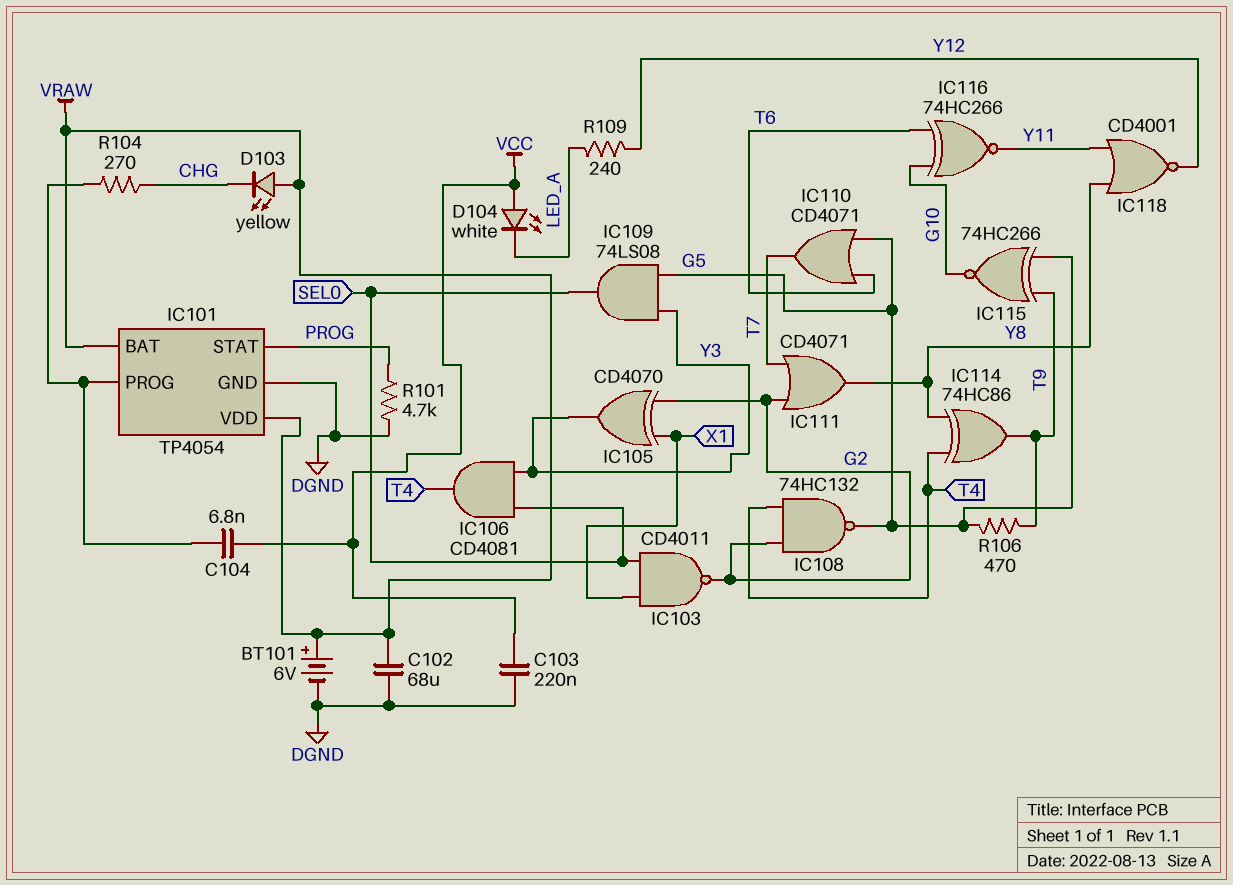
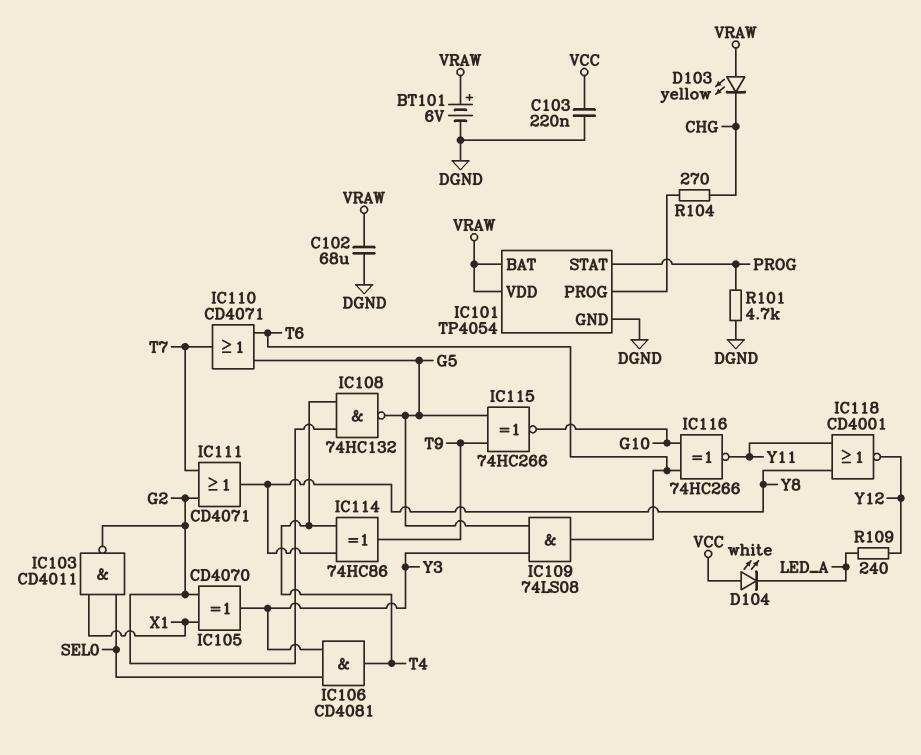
C104: 6.8nF (IC101/PROG, VCC) -> none
IC109: AND 74LS08 (in G5, in Y3, out SEL0) -> AND 74LS08 (in G5, in Y3, out T6)
R106: 470 (G5, T9) -> none

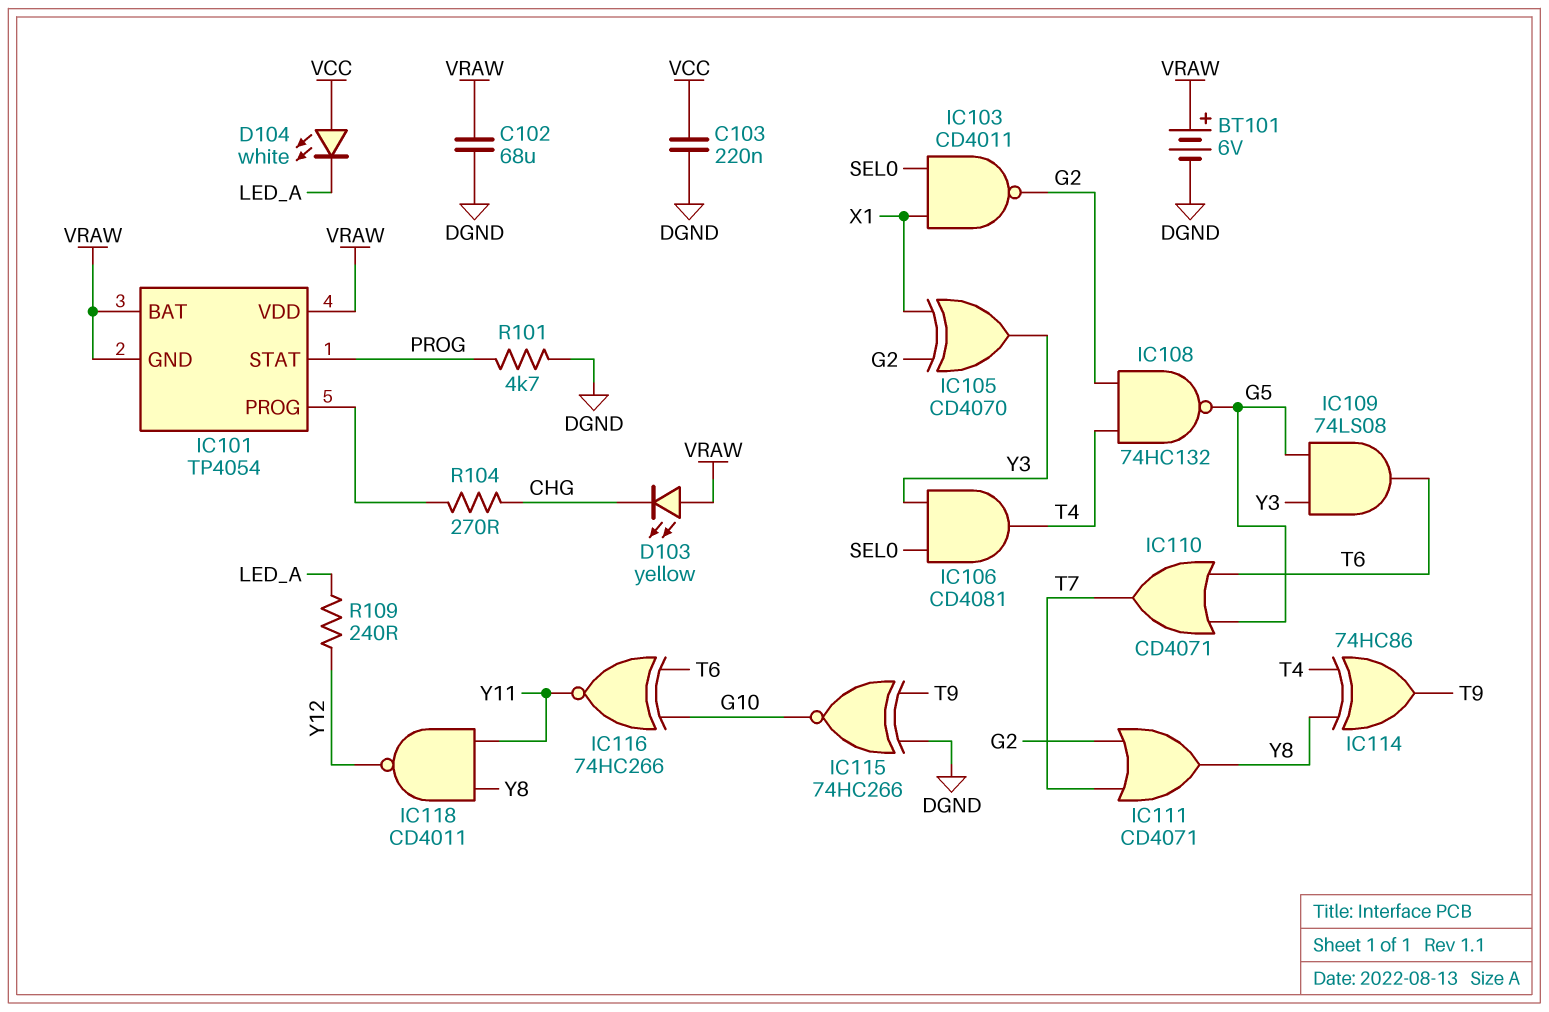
IC101 pin GND: DGND -> VRAW
IC115: XNOR 74HC266 (in G5, in T9, out G10) -> XNOR 74HC266 (in DGND, in T9, out G10)
IC118: NOR CD4001 (in Y8, in Y11, out Y12) -> NAND CD4011 (in Y8, in Y11, out Y12)

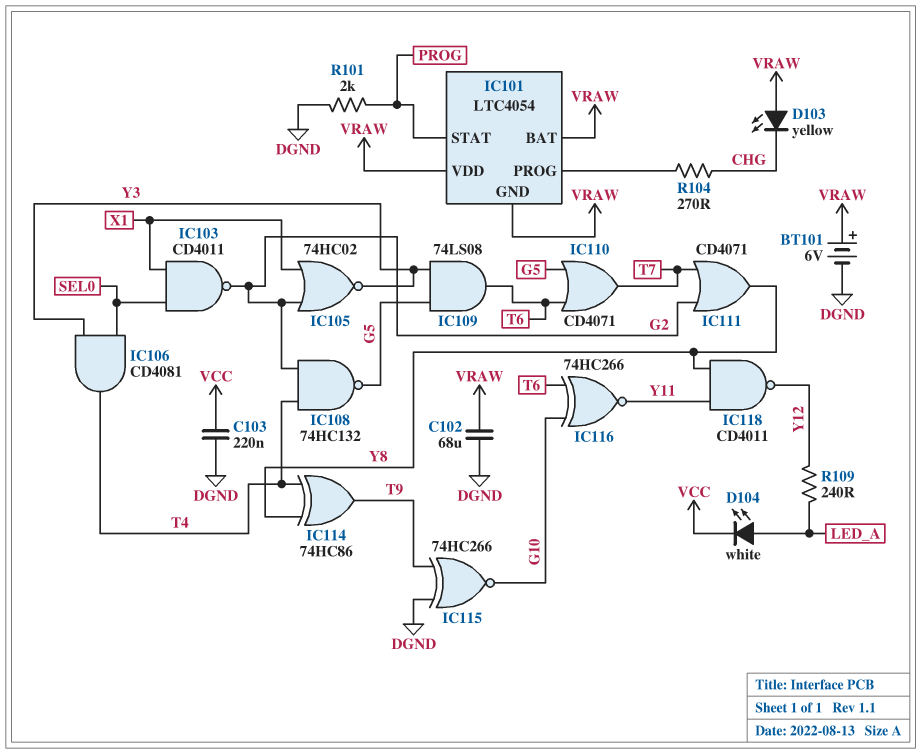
D104: LED white (A VCC, K LED_A) -> LED white (A LED_A, K VCC)
IC101: TP4054 -> LTC4054
IC105: XOR CD4070 (in G2, in X1, out Y3) -> NOR 74HC02 (in G2, in X1, out Y3)
R101: 4.7k (DGND, PROG) -> 2k (DGND, PROG)

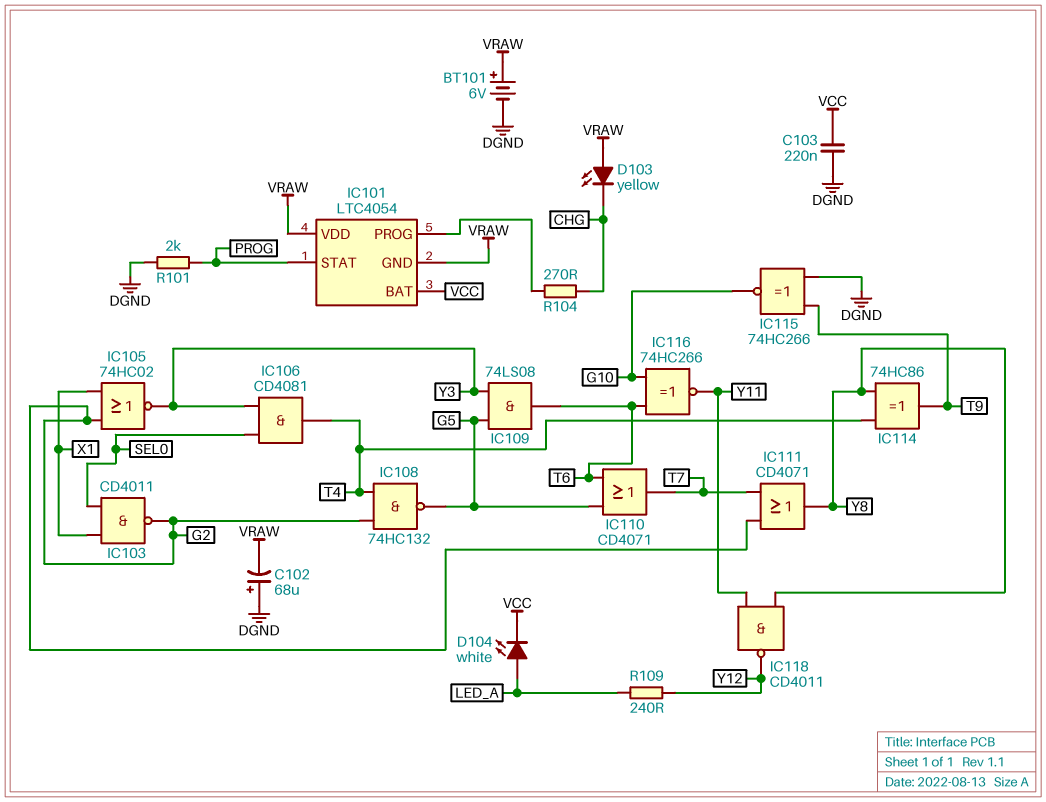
C102: 68uF (DGND, VRAW) -> 68uF (plus DGND, minus VRAW)
IC101 pin BAT: VRAW -> VCC

